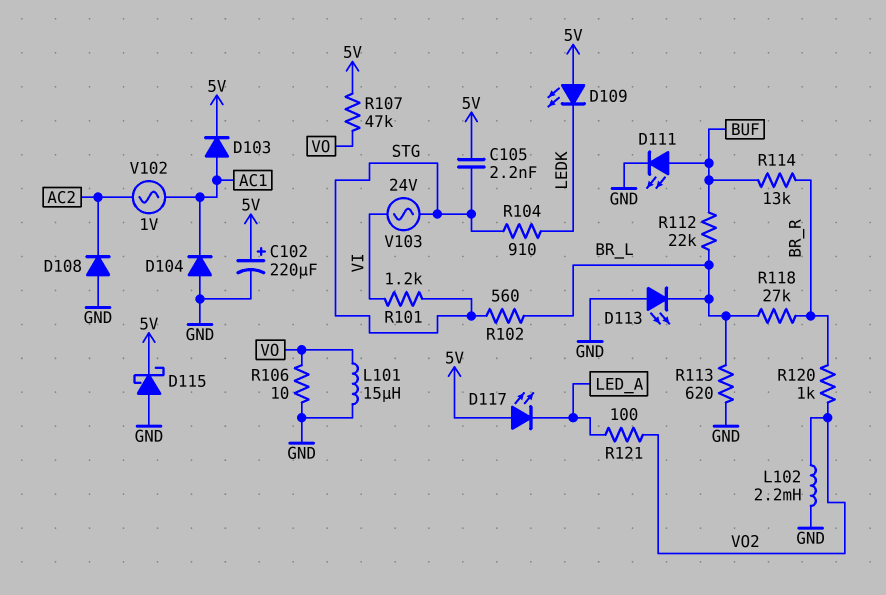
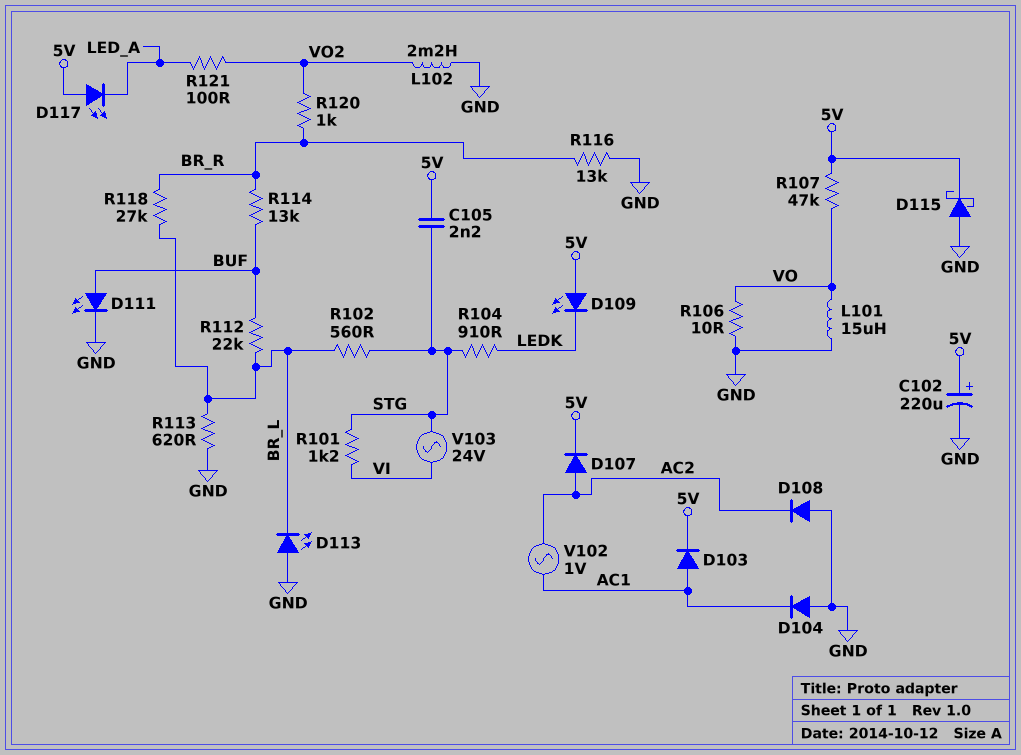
D107: none -> diode (A AC2, K 5V)
R116: none -> 13k (BR_R, GND)

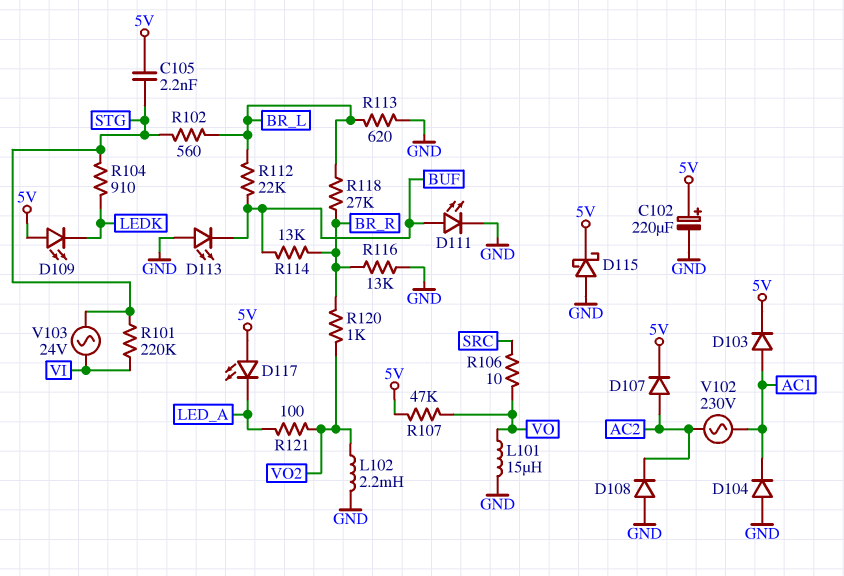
D113: LED (A GND, K BR_L) -> LED (A GND, K BUF)
R101: 1.2k (STG, VI) -> 220k (STG, VI)
R106: 10 (GND, VO) -> 10 (SRC, VO)
V102: AC 1V (AC1, AC2) -> AC 230V (AC1, AC2)

